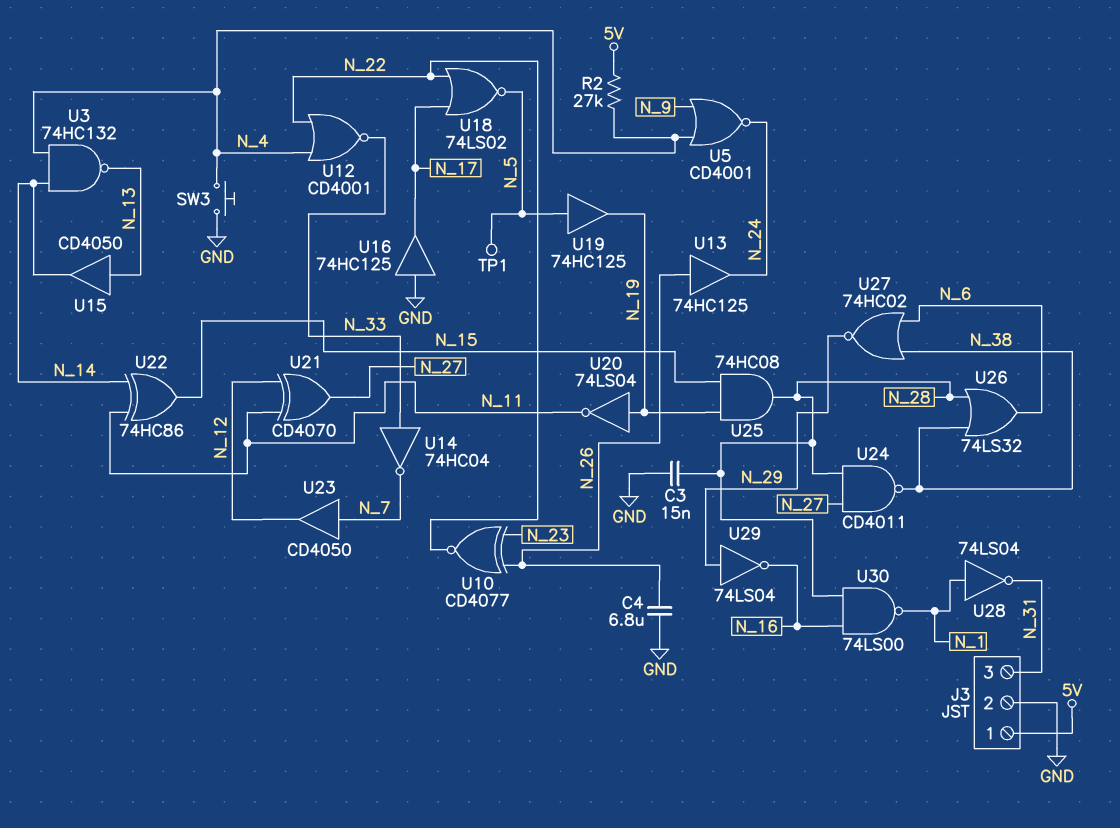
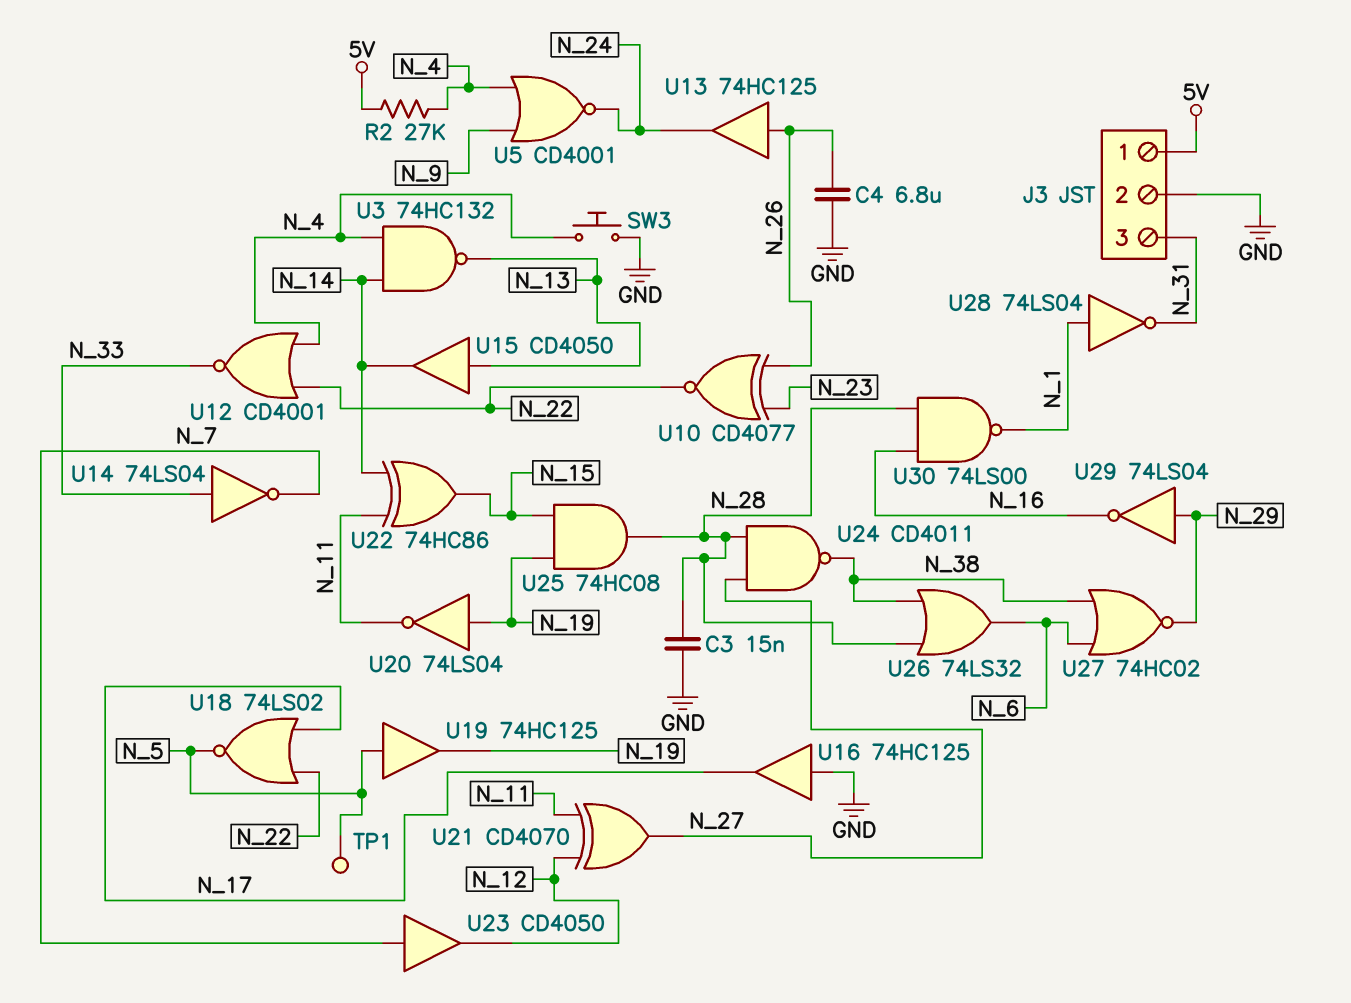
U14: NOT 74HC04 (in N_33, out N_7) -> NOT 74LS04 (in N_33, out N_7)

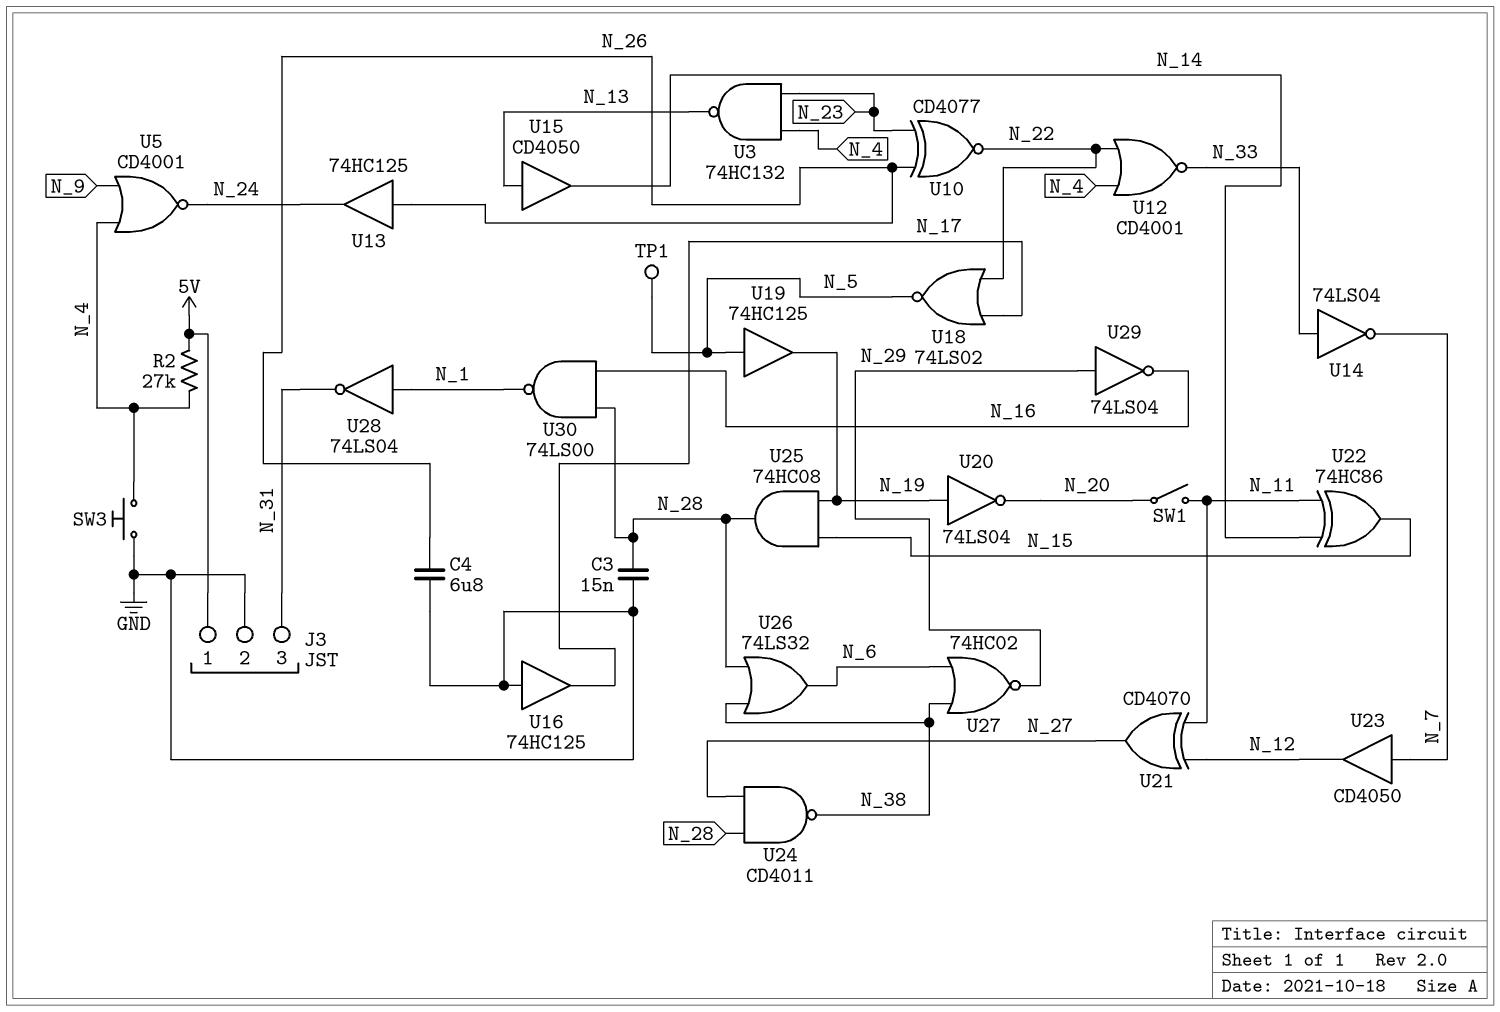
SW1: none -> switch (N_11, N_20)
U3: NAND 74HC132 (in N_4, in N_14, out N_13) -> NAND 74HC132 (in N_4, in N_23, out N_13)
U20: NOT 74LS04 (in N_19, out N_11) -> NOT 74LS04 (in N_19, out N_20)

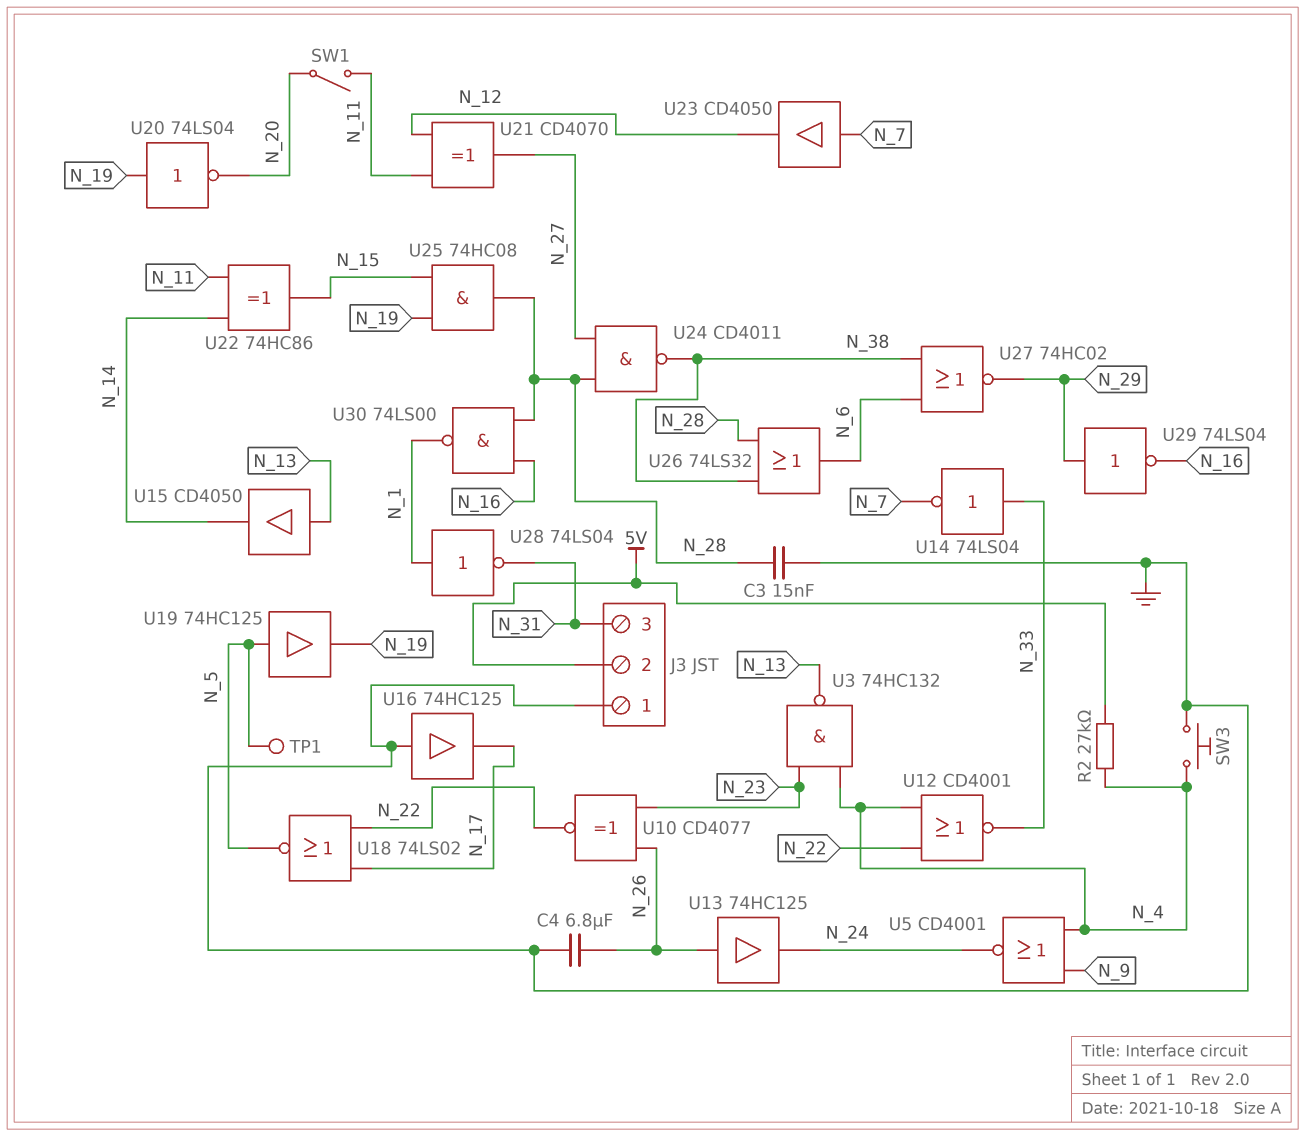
J3 pin 1: 5V -> GND
J3 pin 2: GND -> 5V

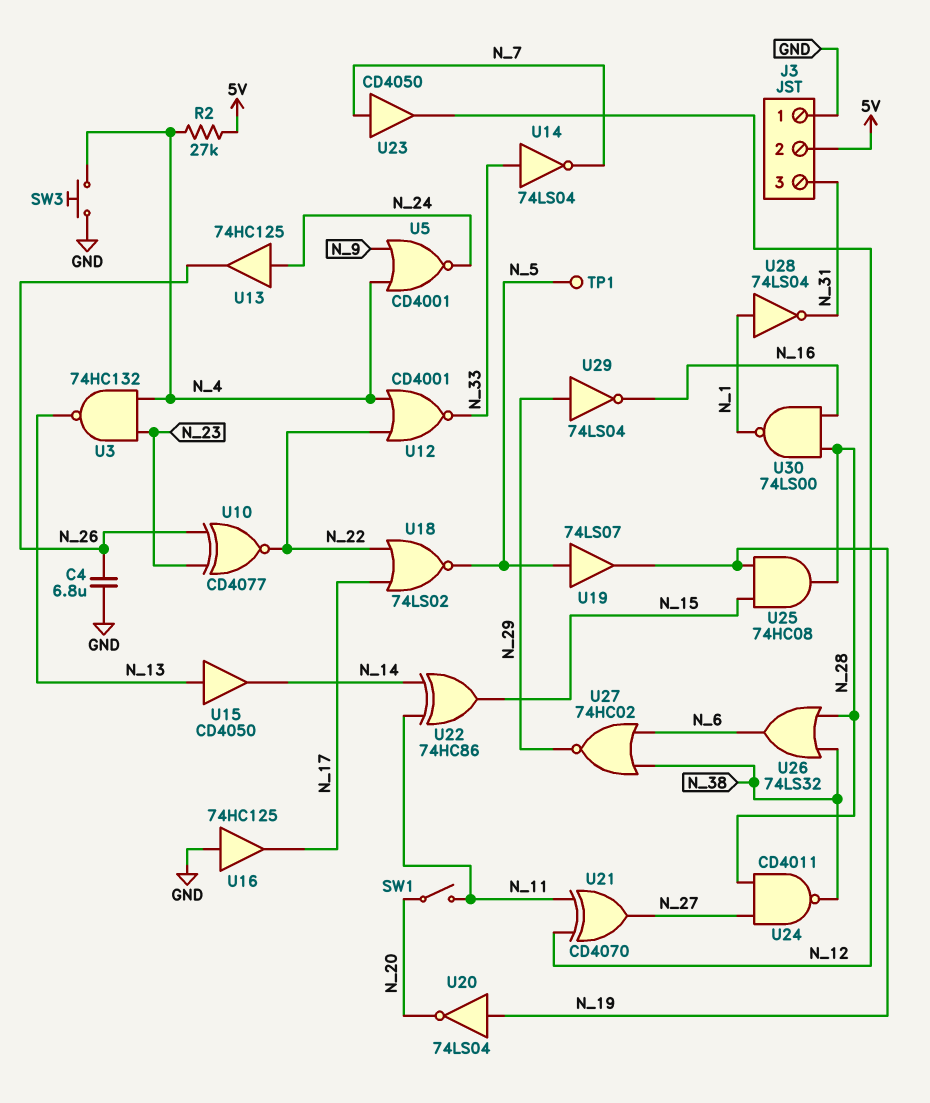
C3: 15nF (GND, N_28) -> none
U13: buffer 74HC125 (in N_26, out N_24) -> buffer 74HC125 (in N_24, out N_26)
U19: buffer 74HC125 (in N_5, out N_19) -> buffer 74LS07 (in N_5, out N_19)

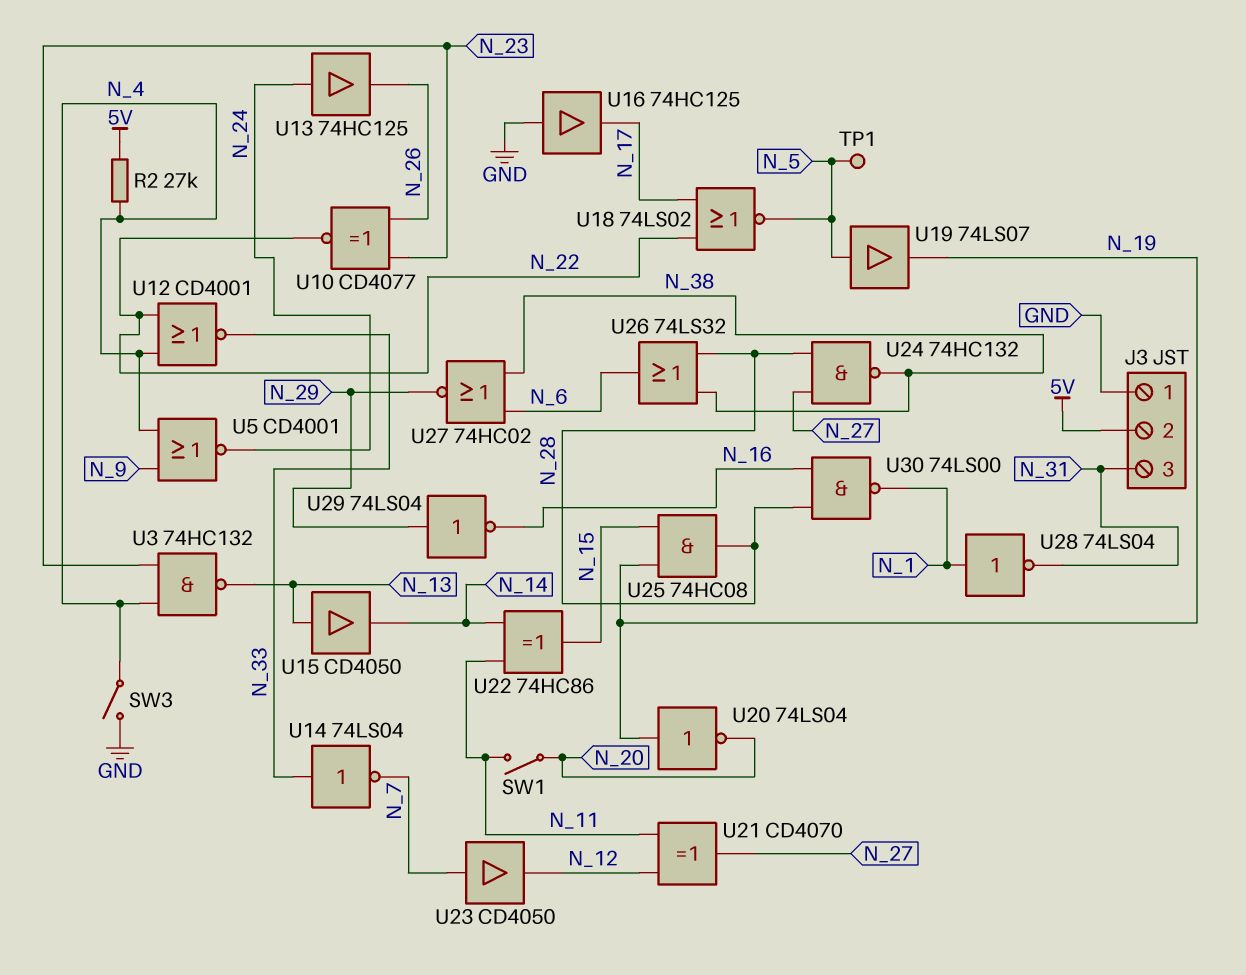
C4: 6.8uF (GND, N_26) -> none
SW3: button (GND, N_4) -> switch (GND, N_4)
U24: NAND CD4011 (in N_27, in N_28, out N_38) -> NAND 74HC132 (in N_27, in N_28, out N_38)

